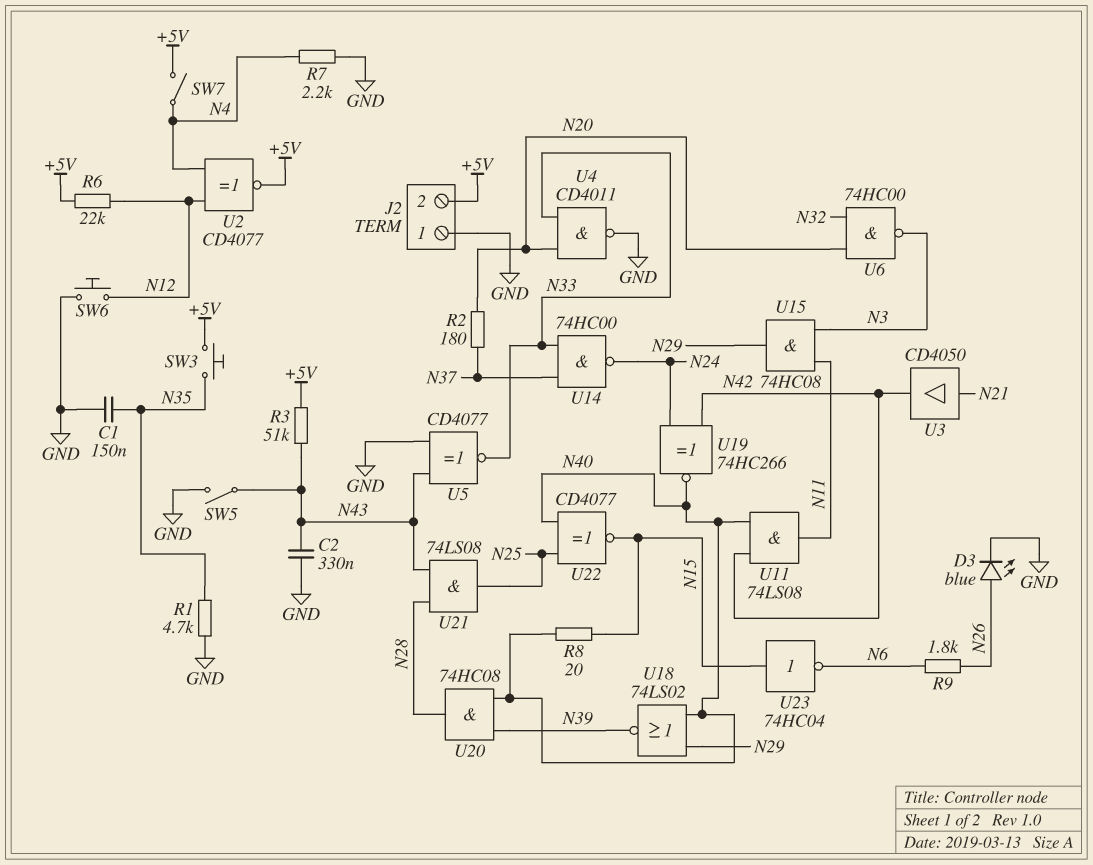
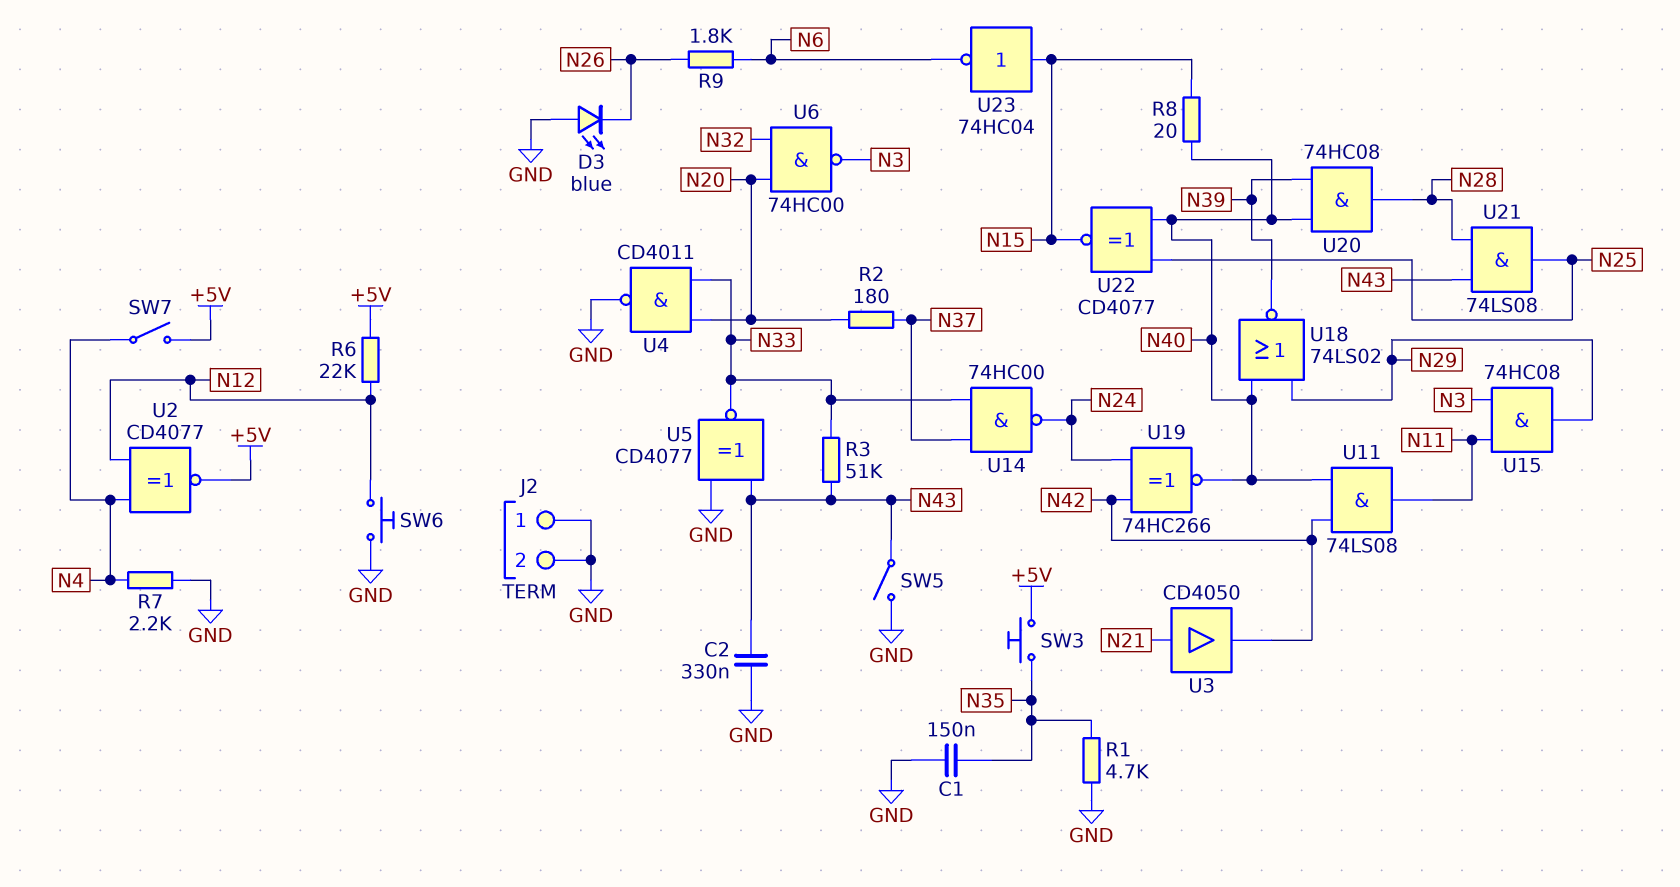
D3: LED blue (A N26, K GND) -> LED blue (A GND, K N26)
J2 pin 2: +5V -> GND
R3: 51k (+5V, N43) -> 51k (N33, N43)

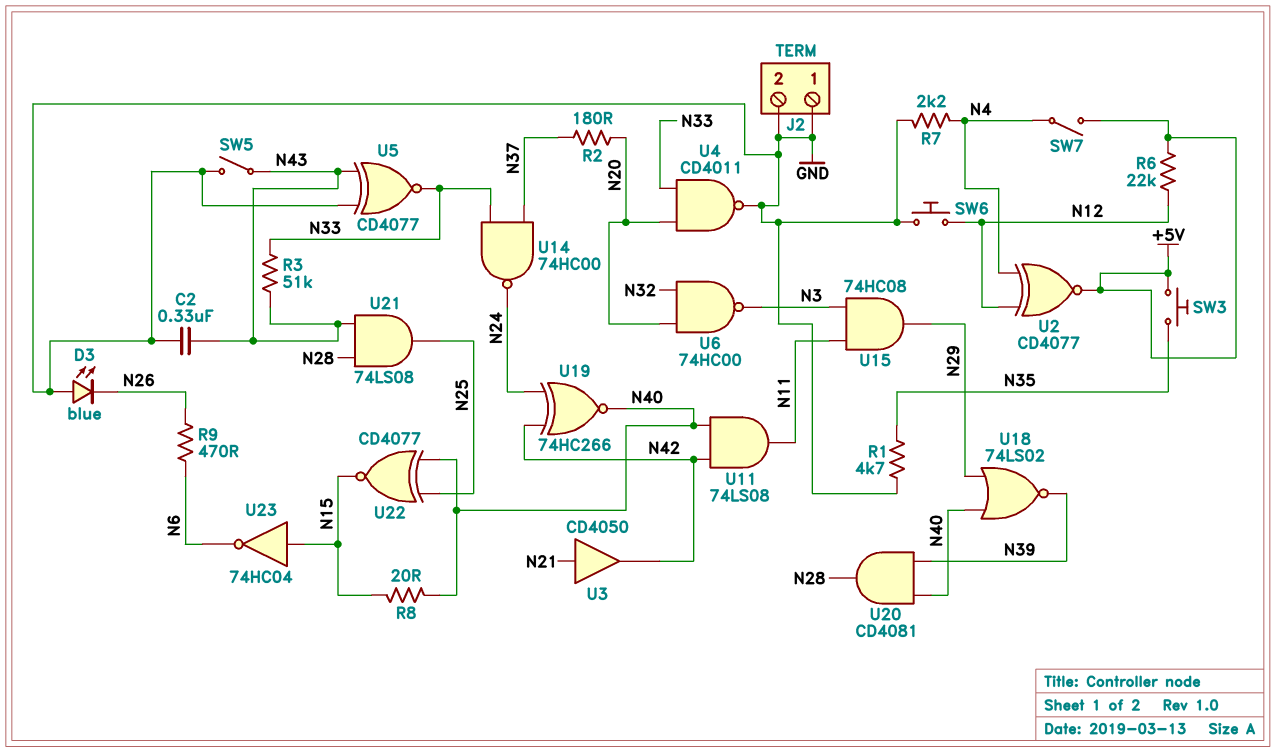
C1: 150nF (GND, N35) -> none
R9: 1.8k (N6, N26) -> 470 (N6, N26)
U20: AND 74HC08 (in N39, in N40, out N28) -> AND CD4081 (in N39, in N40, out N28)

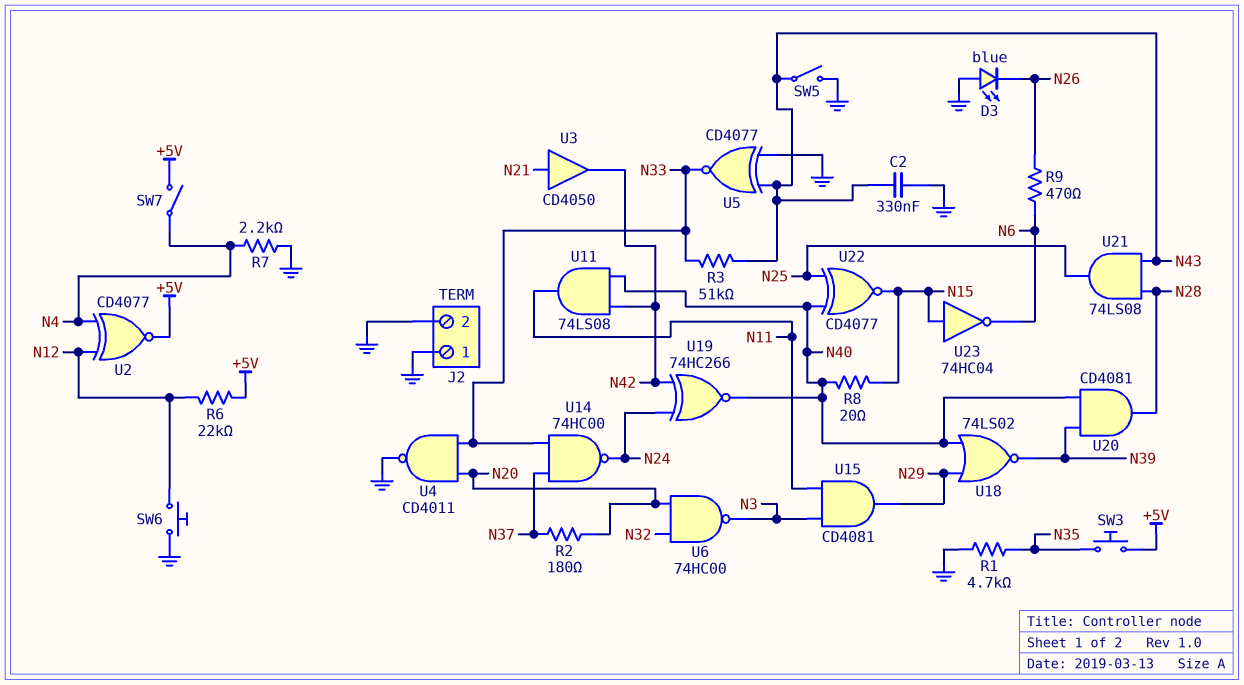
U15: AND 74HC08 (in N3, in N11, out N29) -> AND CD4081 (in N3, in N11, out N29)

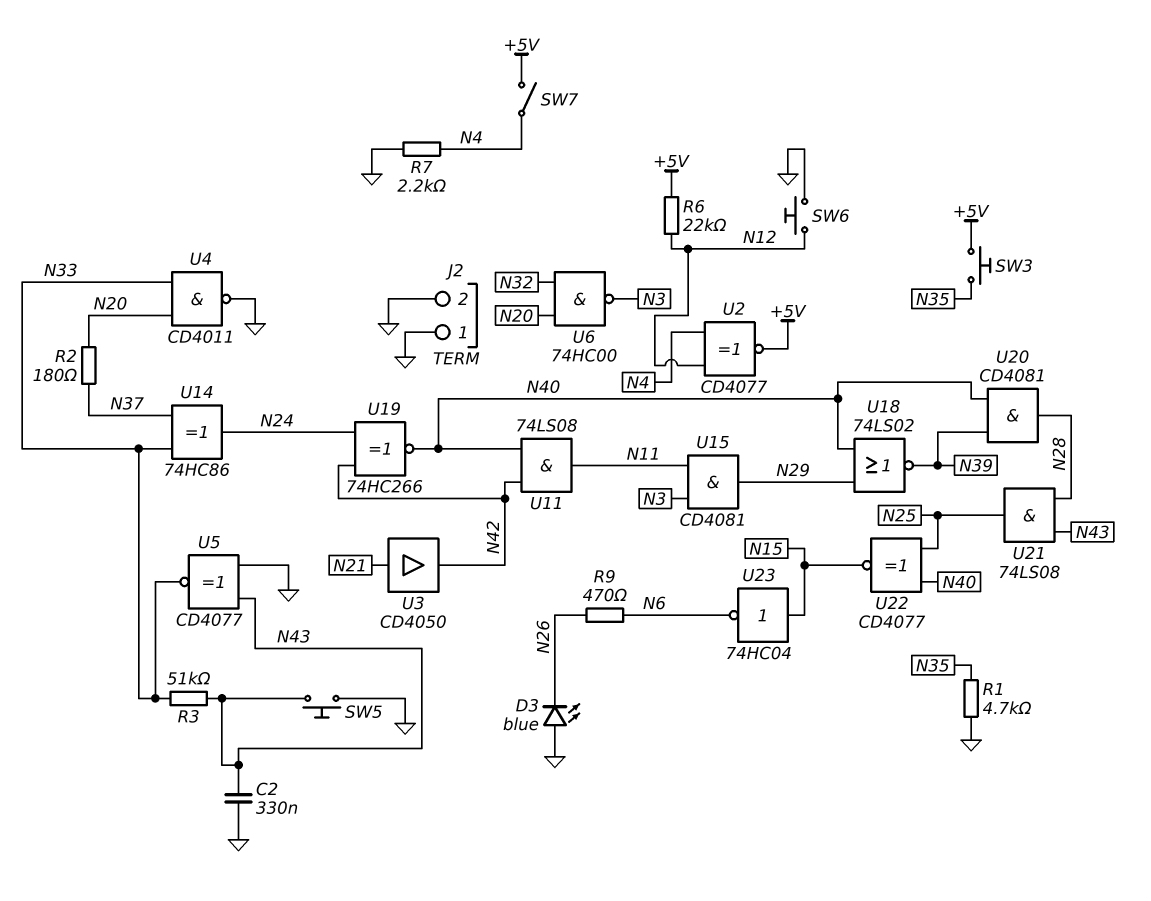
R8: 20 (N15, N40) -> none
SW5: switch (GND, N43) -> button (GND, N43)
U14: NAND 74HC00 (in N33, in N37, out N24) -> XOR 74HC86 (in N33, in N37, out N24)

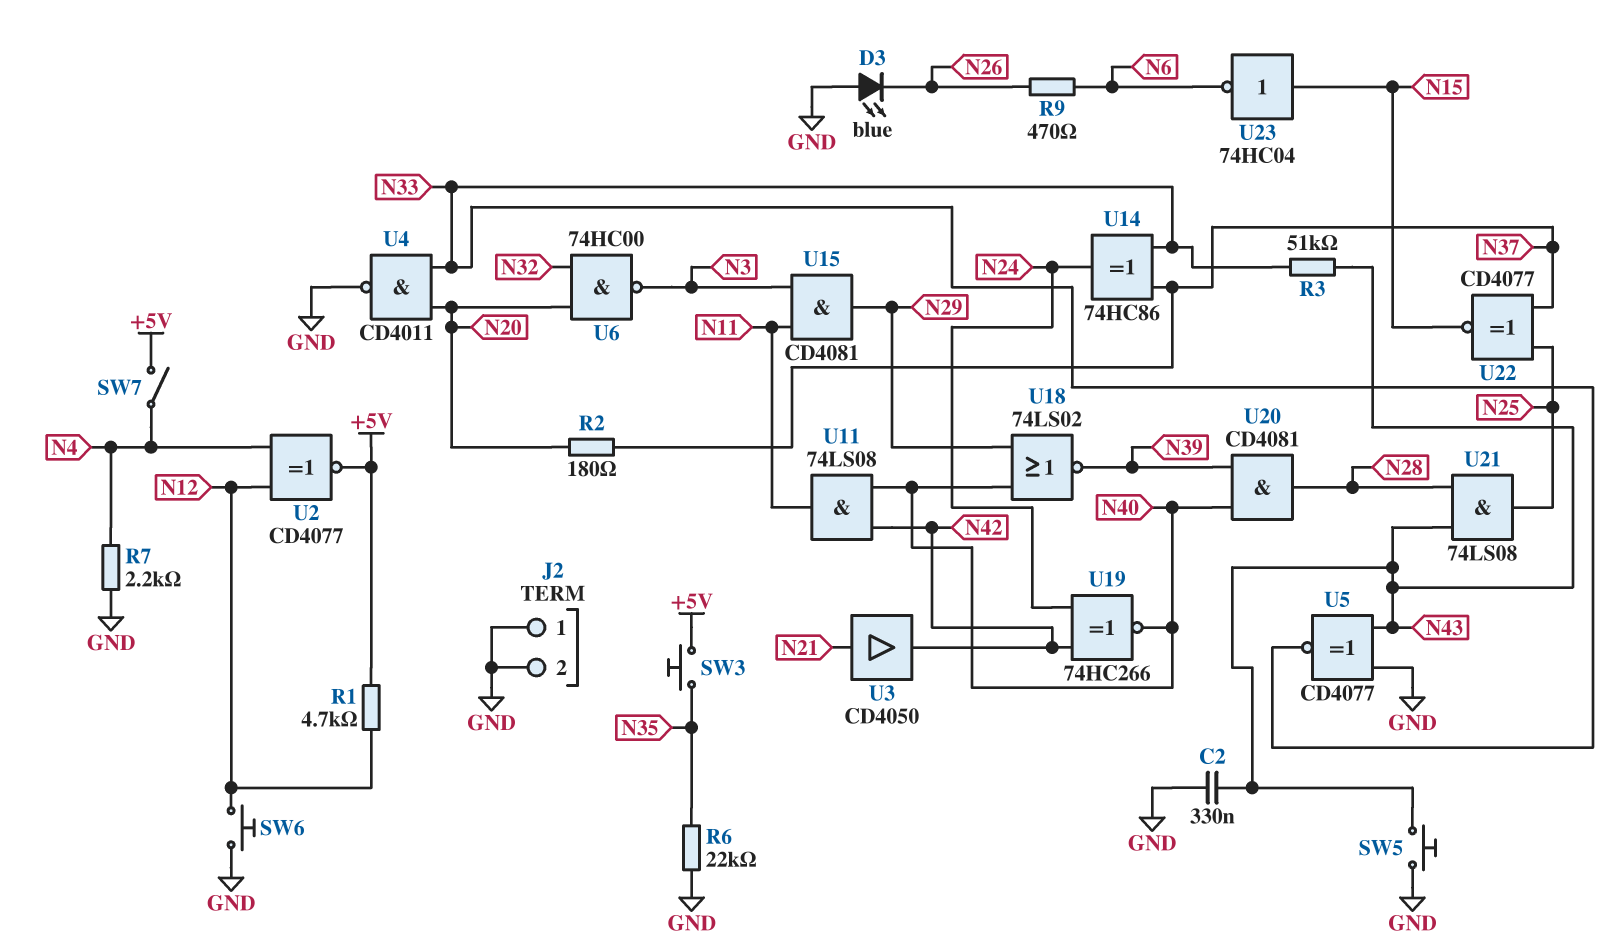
R1: 4.7k (GND, N35) -> 4.7k (+5V, N12)
R6: 22k (+5V, N12) -> 22k (GND, N35)
U22: XNOR CD4077 (in N25, in N40, out N15) -> XNOR CD4077 (in N25, in N37, out N15)

